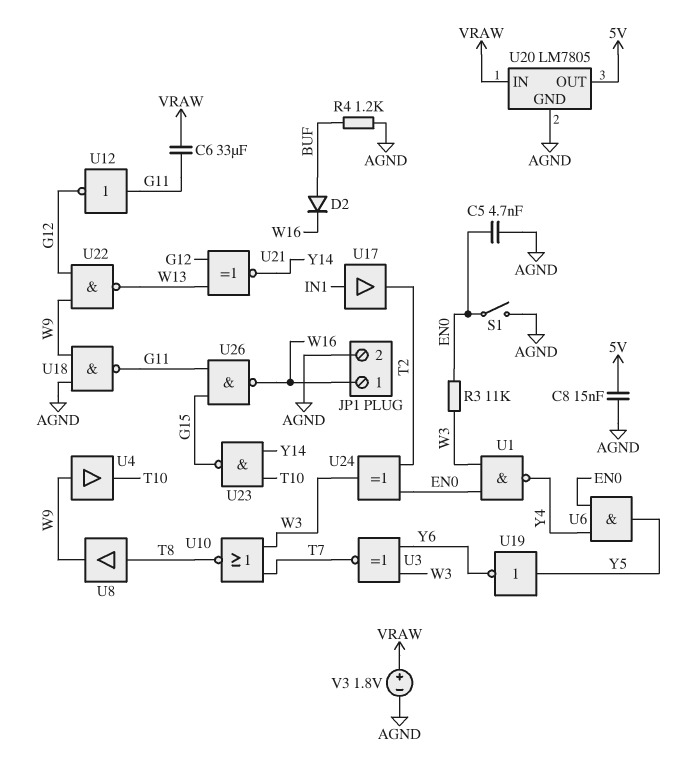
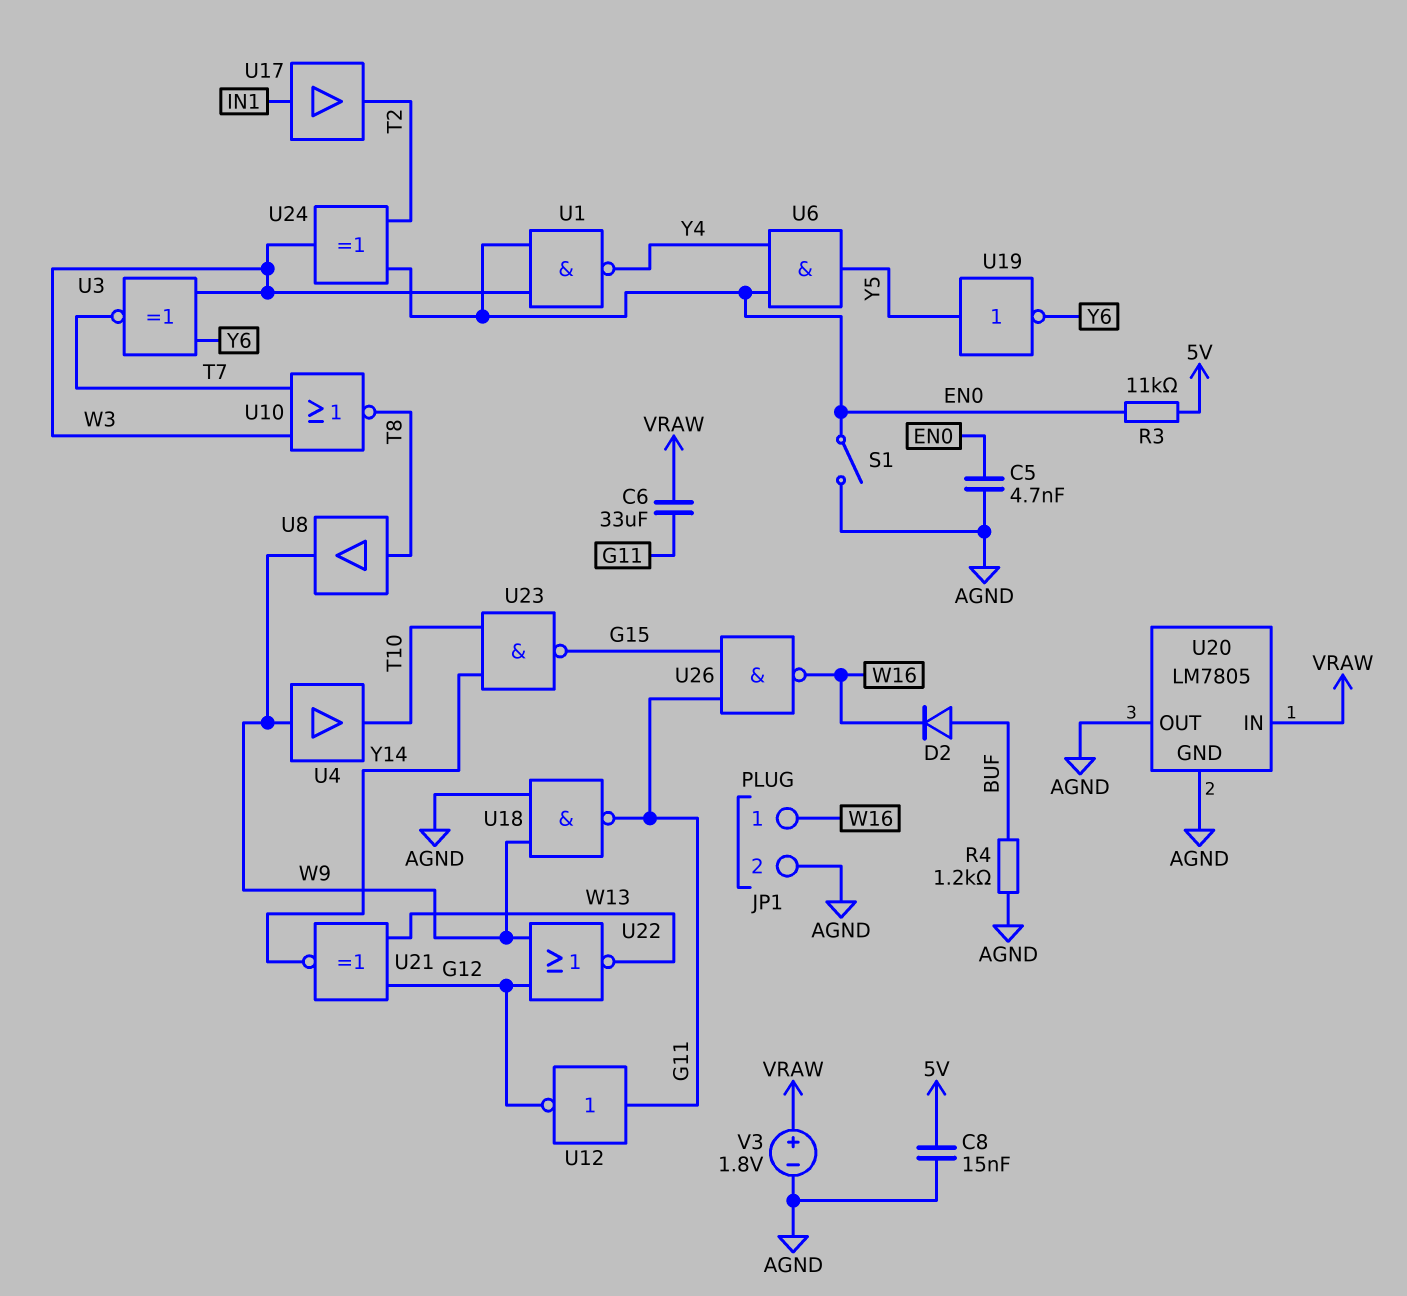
R3: 11k (EN0, W3) -> 11k (5V, EN0)
U20 pin OUT: 5V -> AGND
U22: NAND (in G12, in W9, out W13) -> NOR (in G12, in W9, out W13)

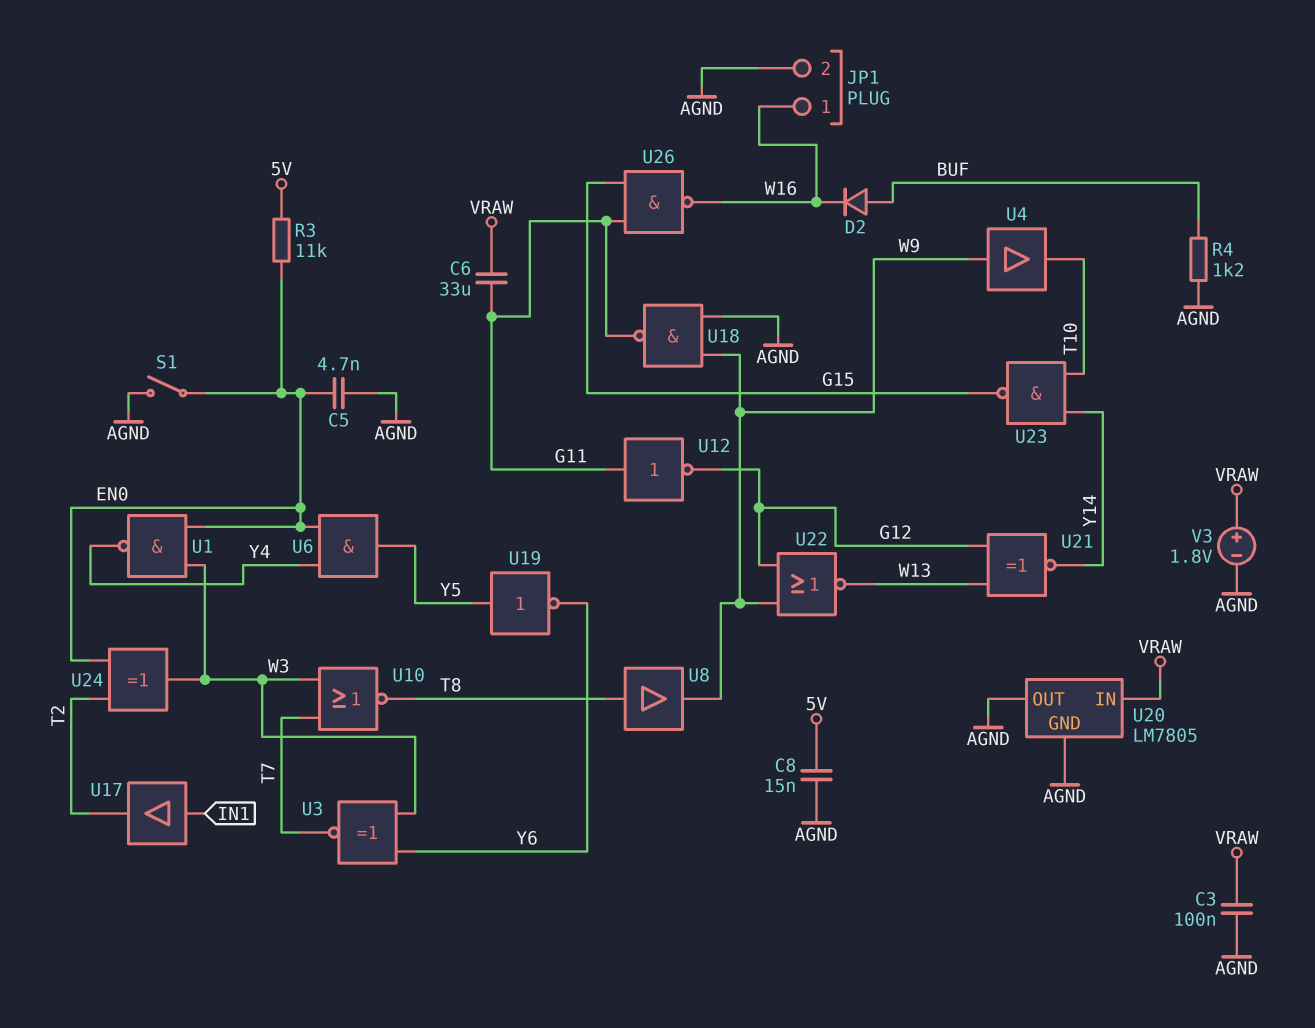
C3: none -> 100nF (AGND, VRAW)

